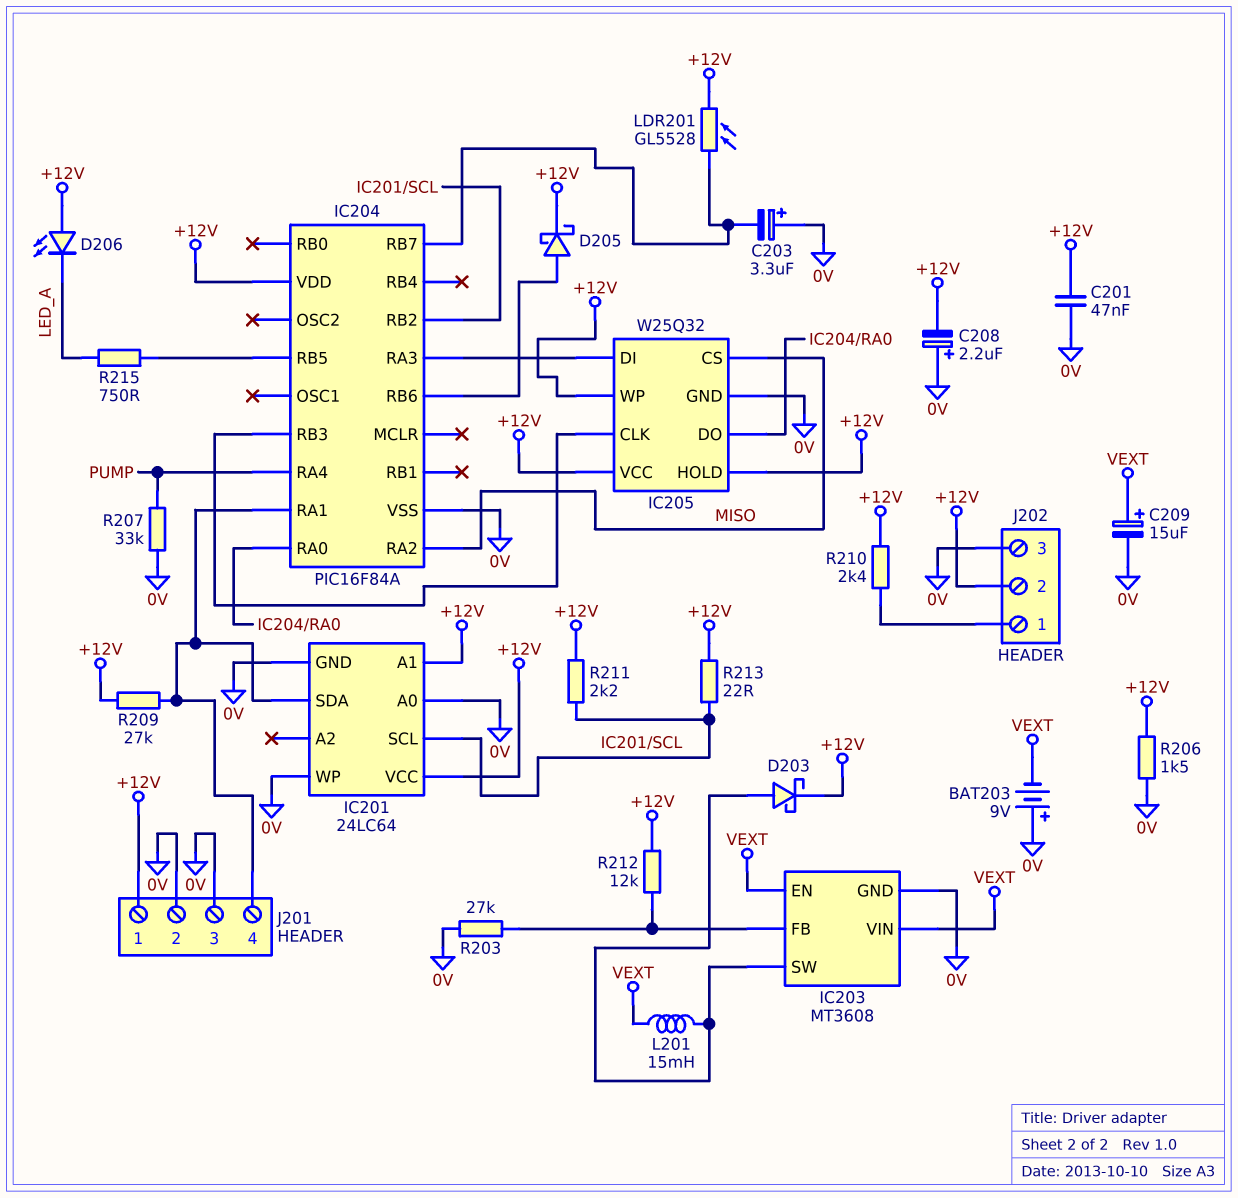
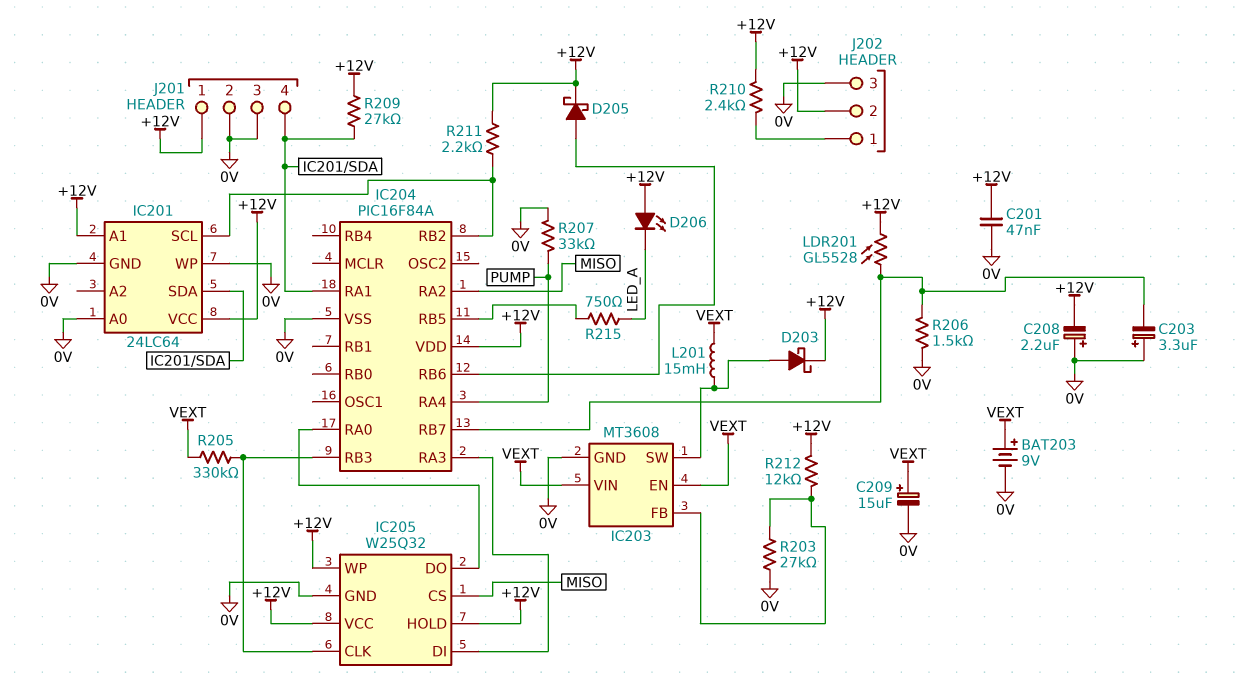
BAT203: 9V (plus 0V, minus VEXT) -> 9V (plus VEXT, minus 0V)
R205: none -> 330k (IC204/RB3, VEXT)
R206: 1.5k (+12V, 0V) -> 1.5k (0V, IC204/RB7)
R213: 22 (+12V, IC201/SCL) -> none

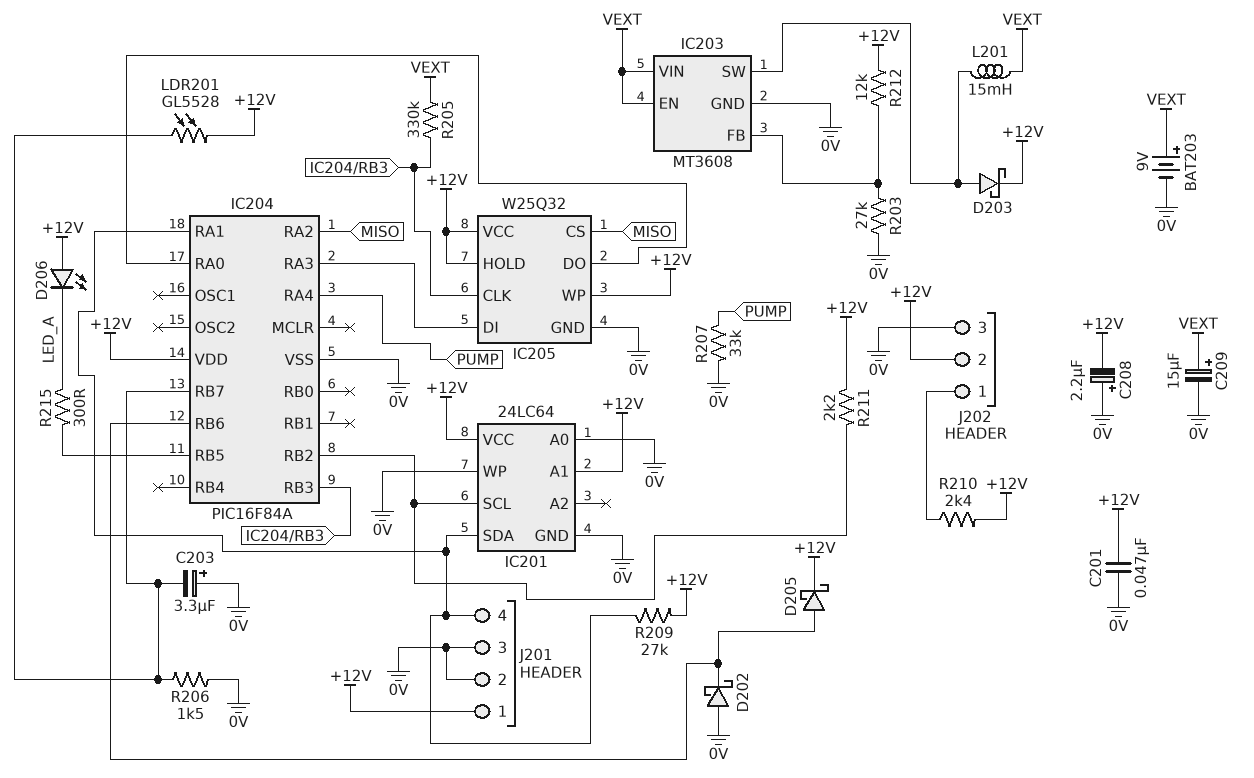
D202: none -> schottky (A 0V, K IC204/RB6)
R215: 750 (IC204/RB5, LED_A) -> 300 (IC204/RB5, LED_A)

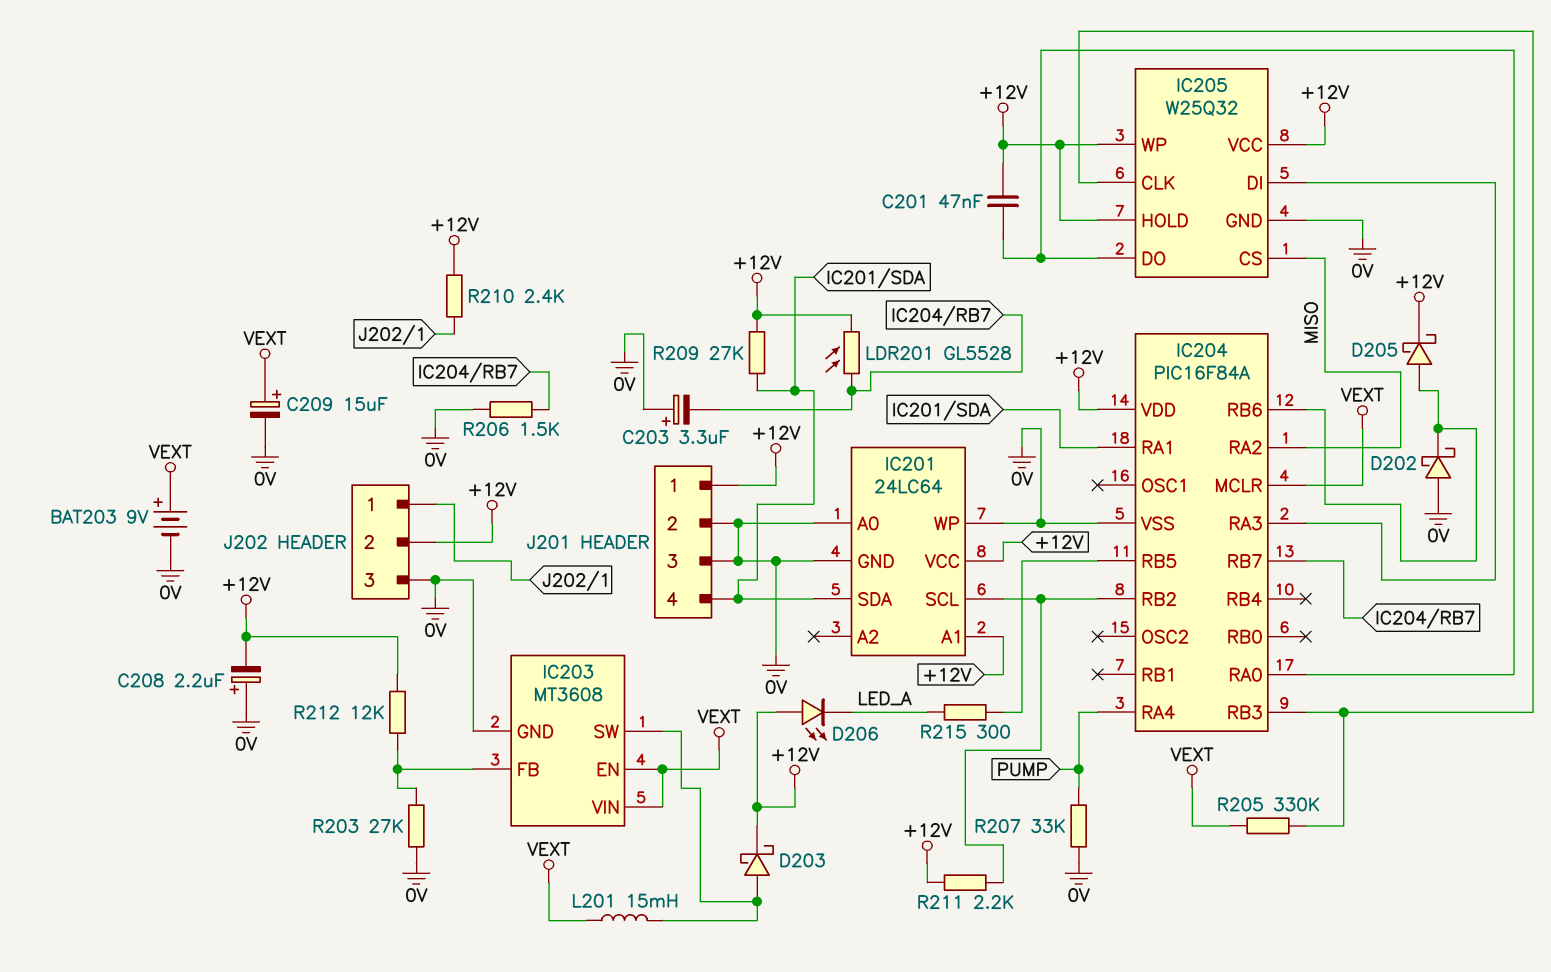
C201: 47nF (+12V, 0V) -> 47nF (+12V, IC204/RA0)
IC204 pin MCLR: none -> VEXT

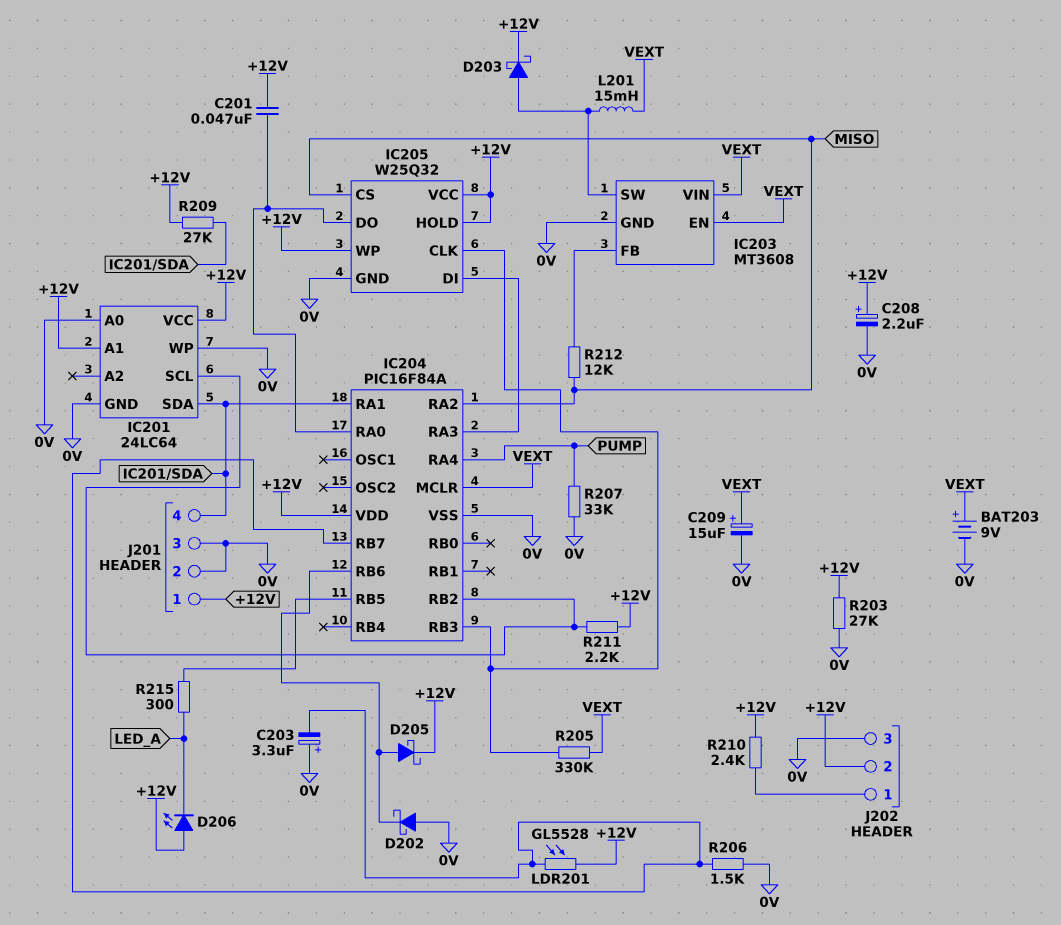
C208: 2.2uF (plus 0V, minus +12V) -> 2.2uF (plus +12V, minus 0V)
R203: 27k (0V, IC203/FB) -> 27k (+12V, 0V)
R212: 12k (+12V, IC203/FB) -> 12k (IC203/FB, MISO)

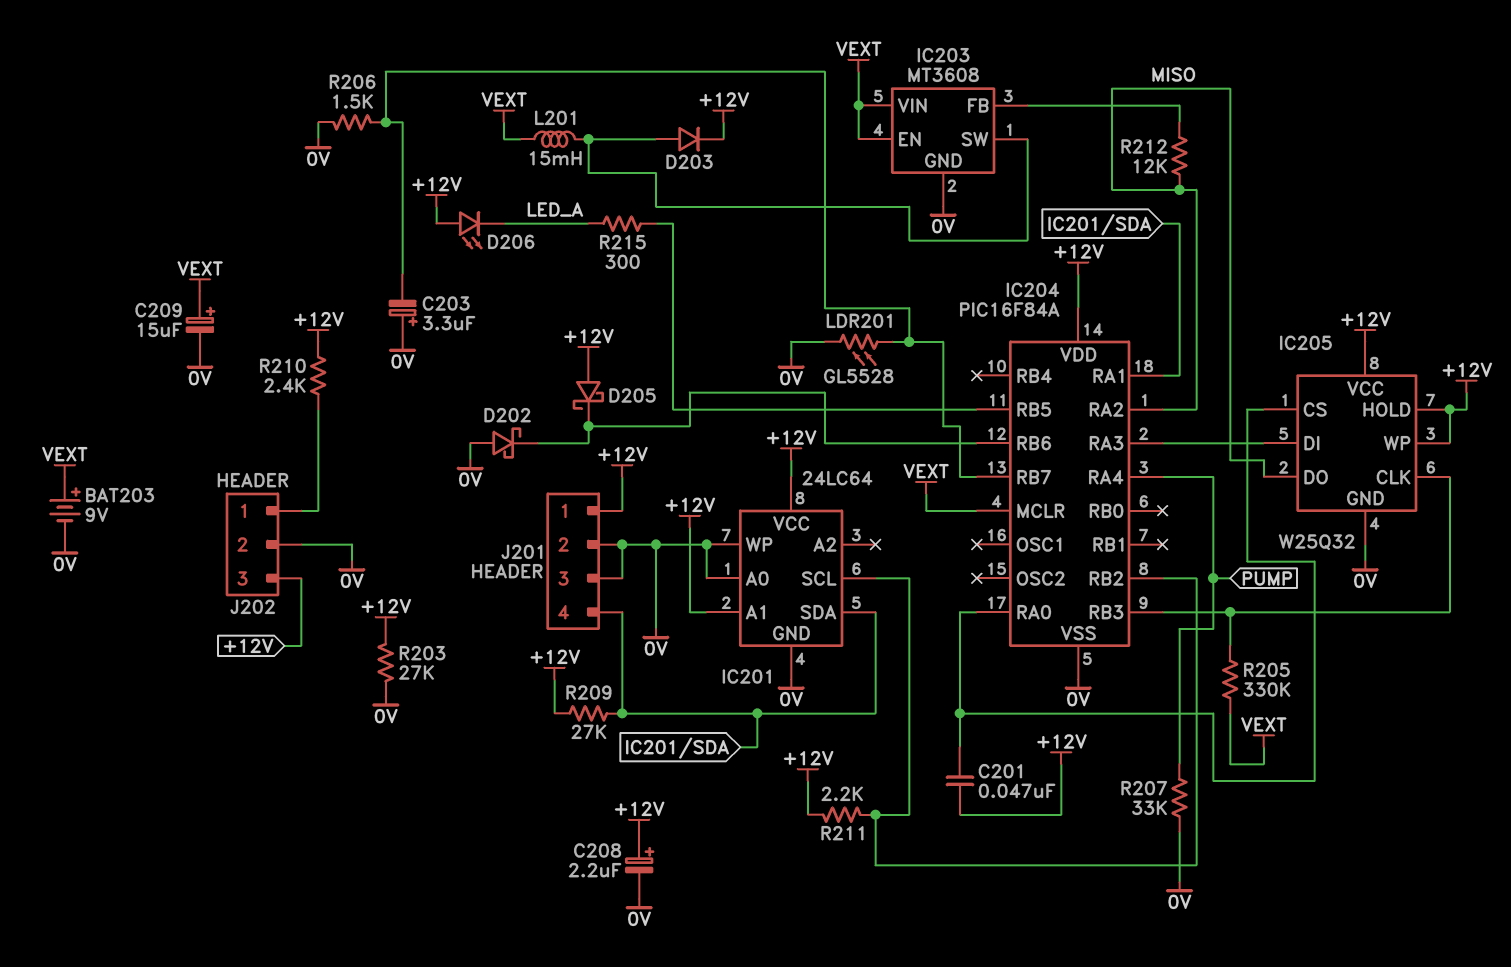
D203: schottky (A IC203/SW, K +12V) -> diode (A IC203/SW, K +12V)
D205: schottky (A IC204/RB6, K +12V) -> schottky (A +12V, K IC204/RB6)
IC205 pin CS: MISO -> IC204/RA0
IC205 pin DO: IC204/RA0 -> MISO
J202 pin 2: +12V -> 0V
J202 pin 3: 0V -> +12V
LDR201: GL5528 (+12V, IC204/RB7) -> GL5528 (0V, IC204/RB7)

